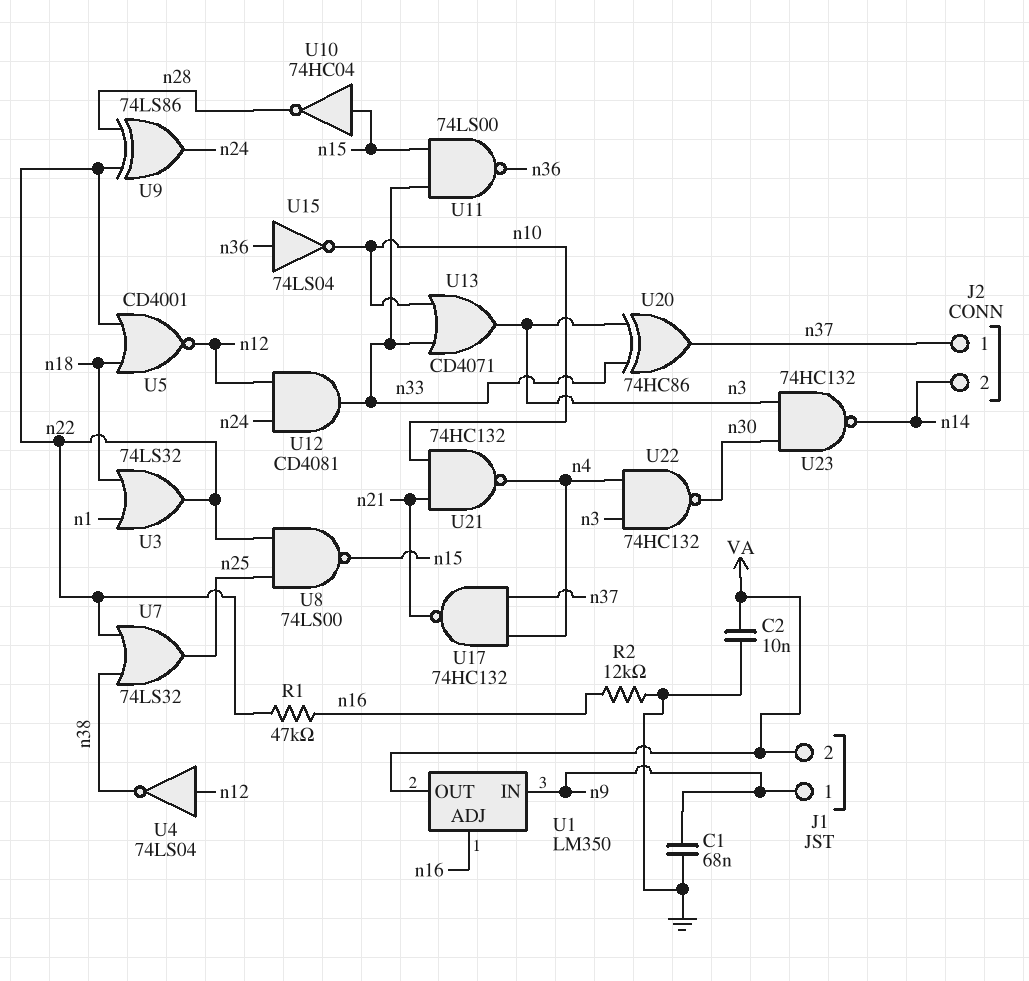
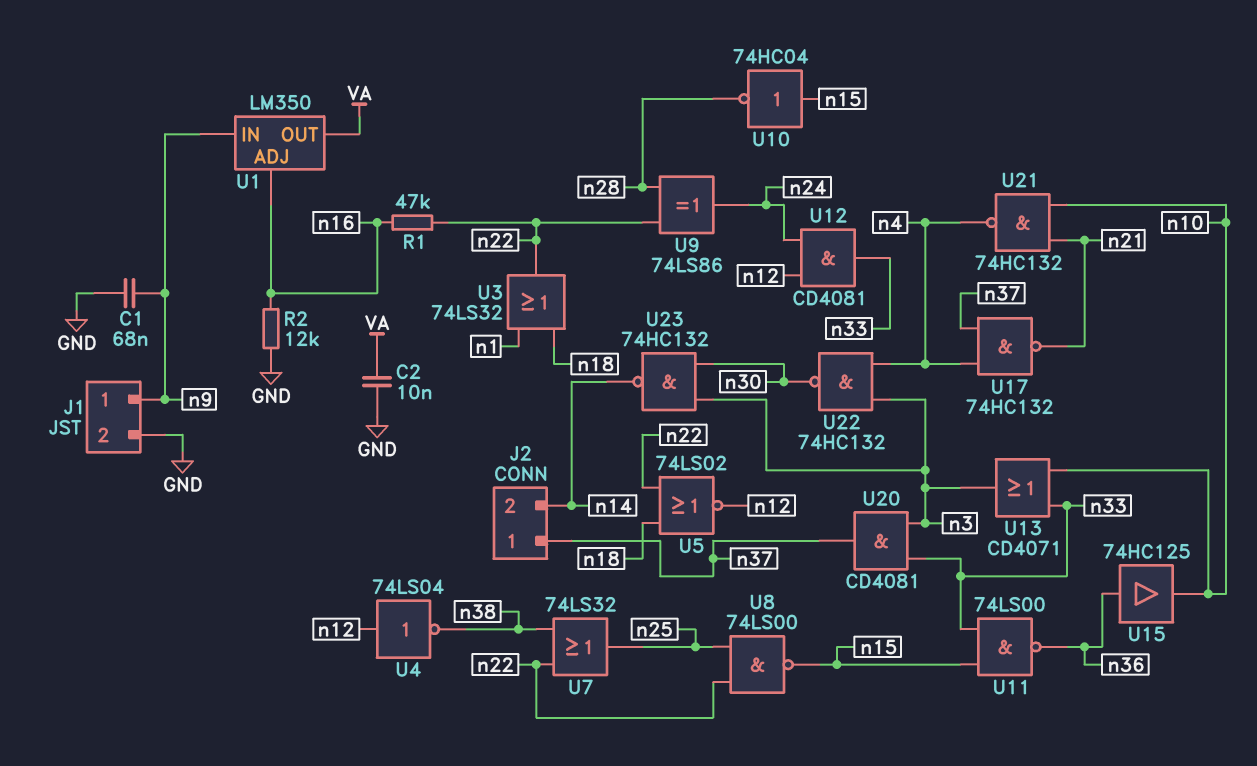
J1 pin 2: VA -> GND
U5: NOR CD4001 (in n18, in n22, out n12) -> NOR 74LS02 (in n18, in n22, out n12)
U15: NOT 74LS04 (in n36, out n10) -> buffer 74HC125 (in n36, out n10)
U20: XOR 74HC86 (in n3, in n33, out n37) -> AND CD4081 (in n3, in n33, out n37)

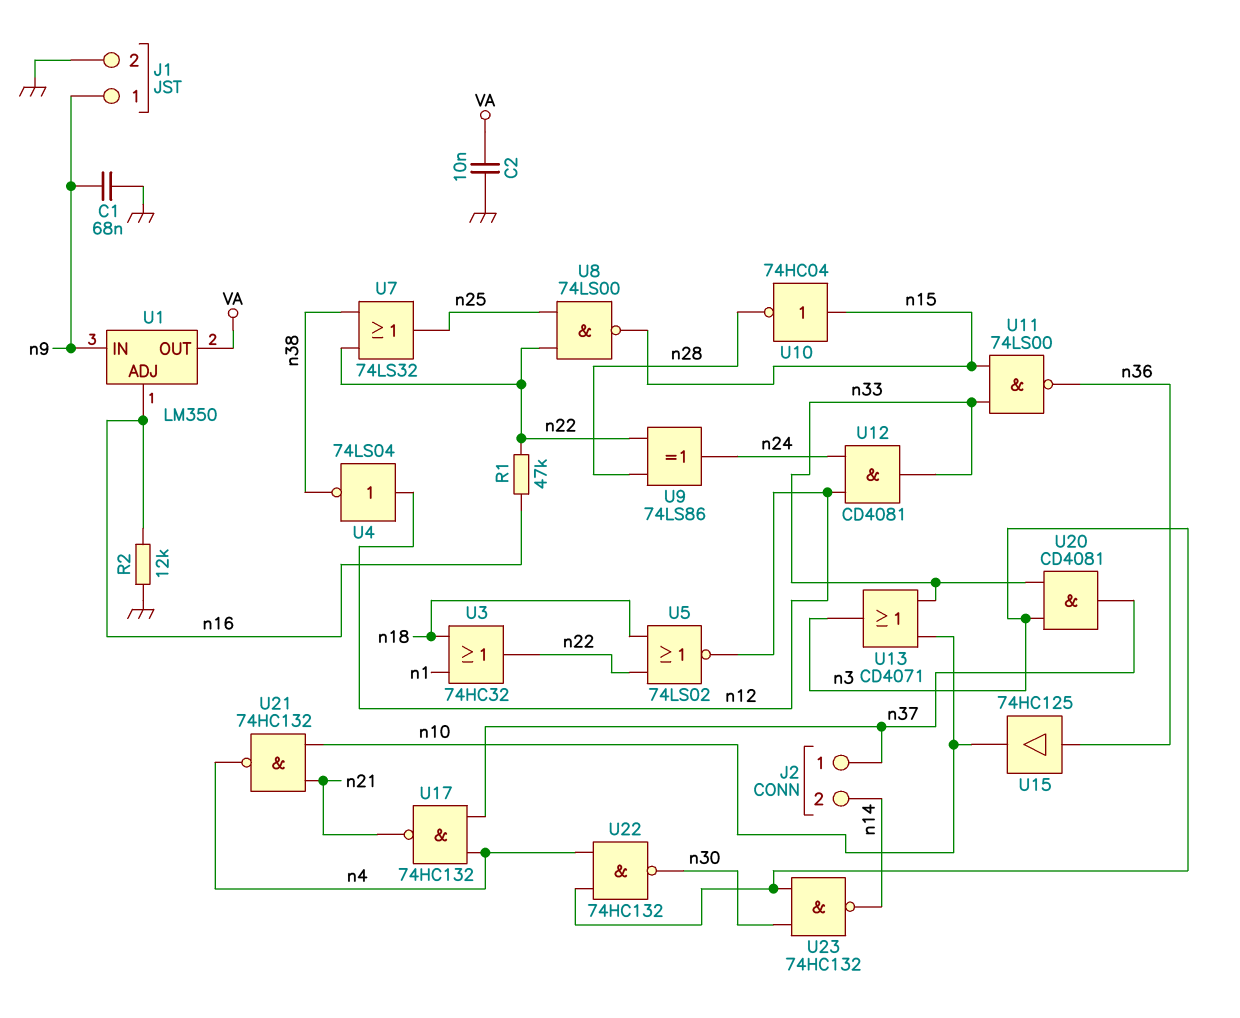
U3: OR 74LS32 (in n1, in n18, out n22) -> OR 74HC32 (in n1, in n18, out n22)

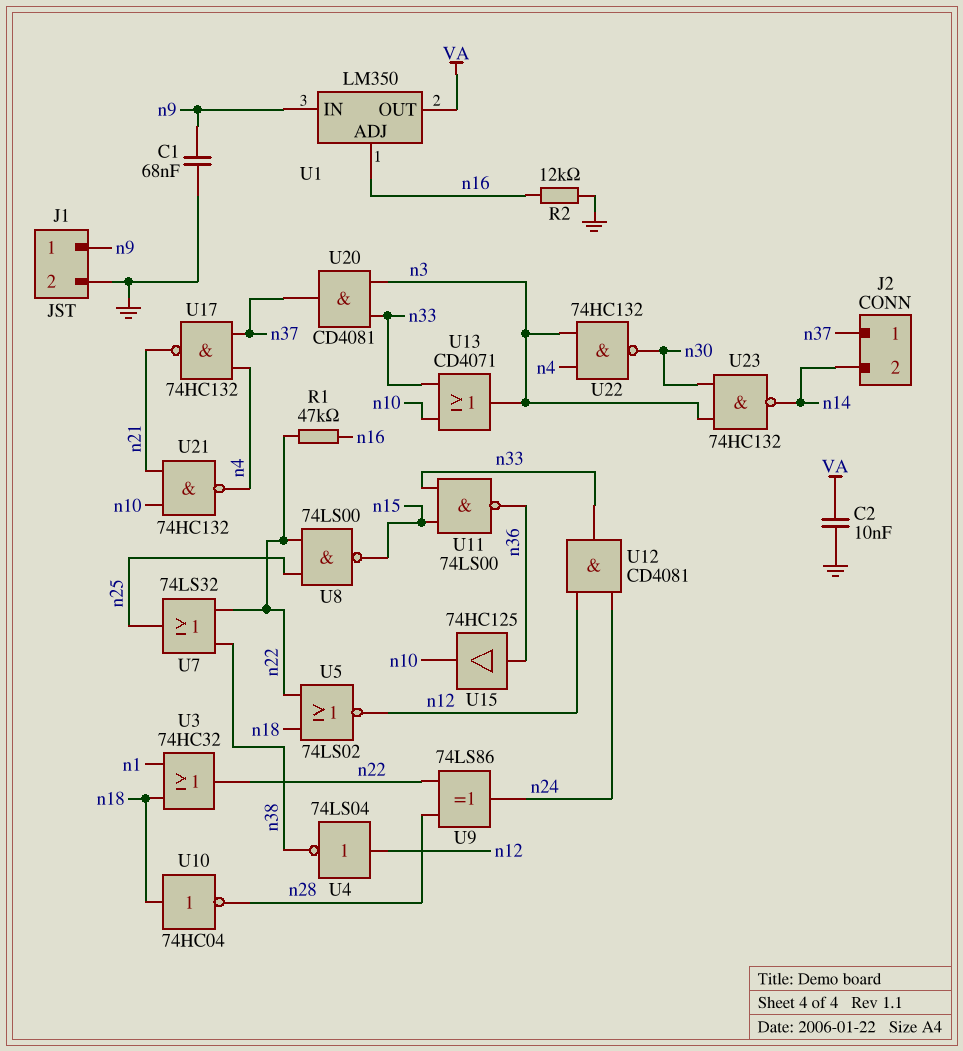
U10: NOT 74HC04 (in n15, out n28) -> NOT 74HC04 (in n18, out n28)

